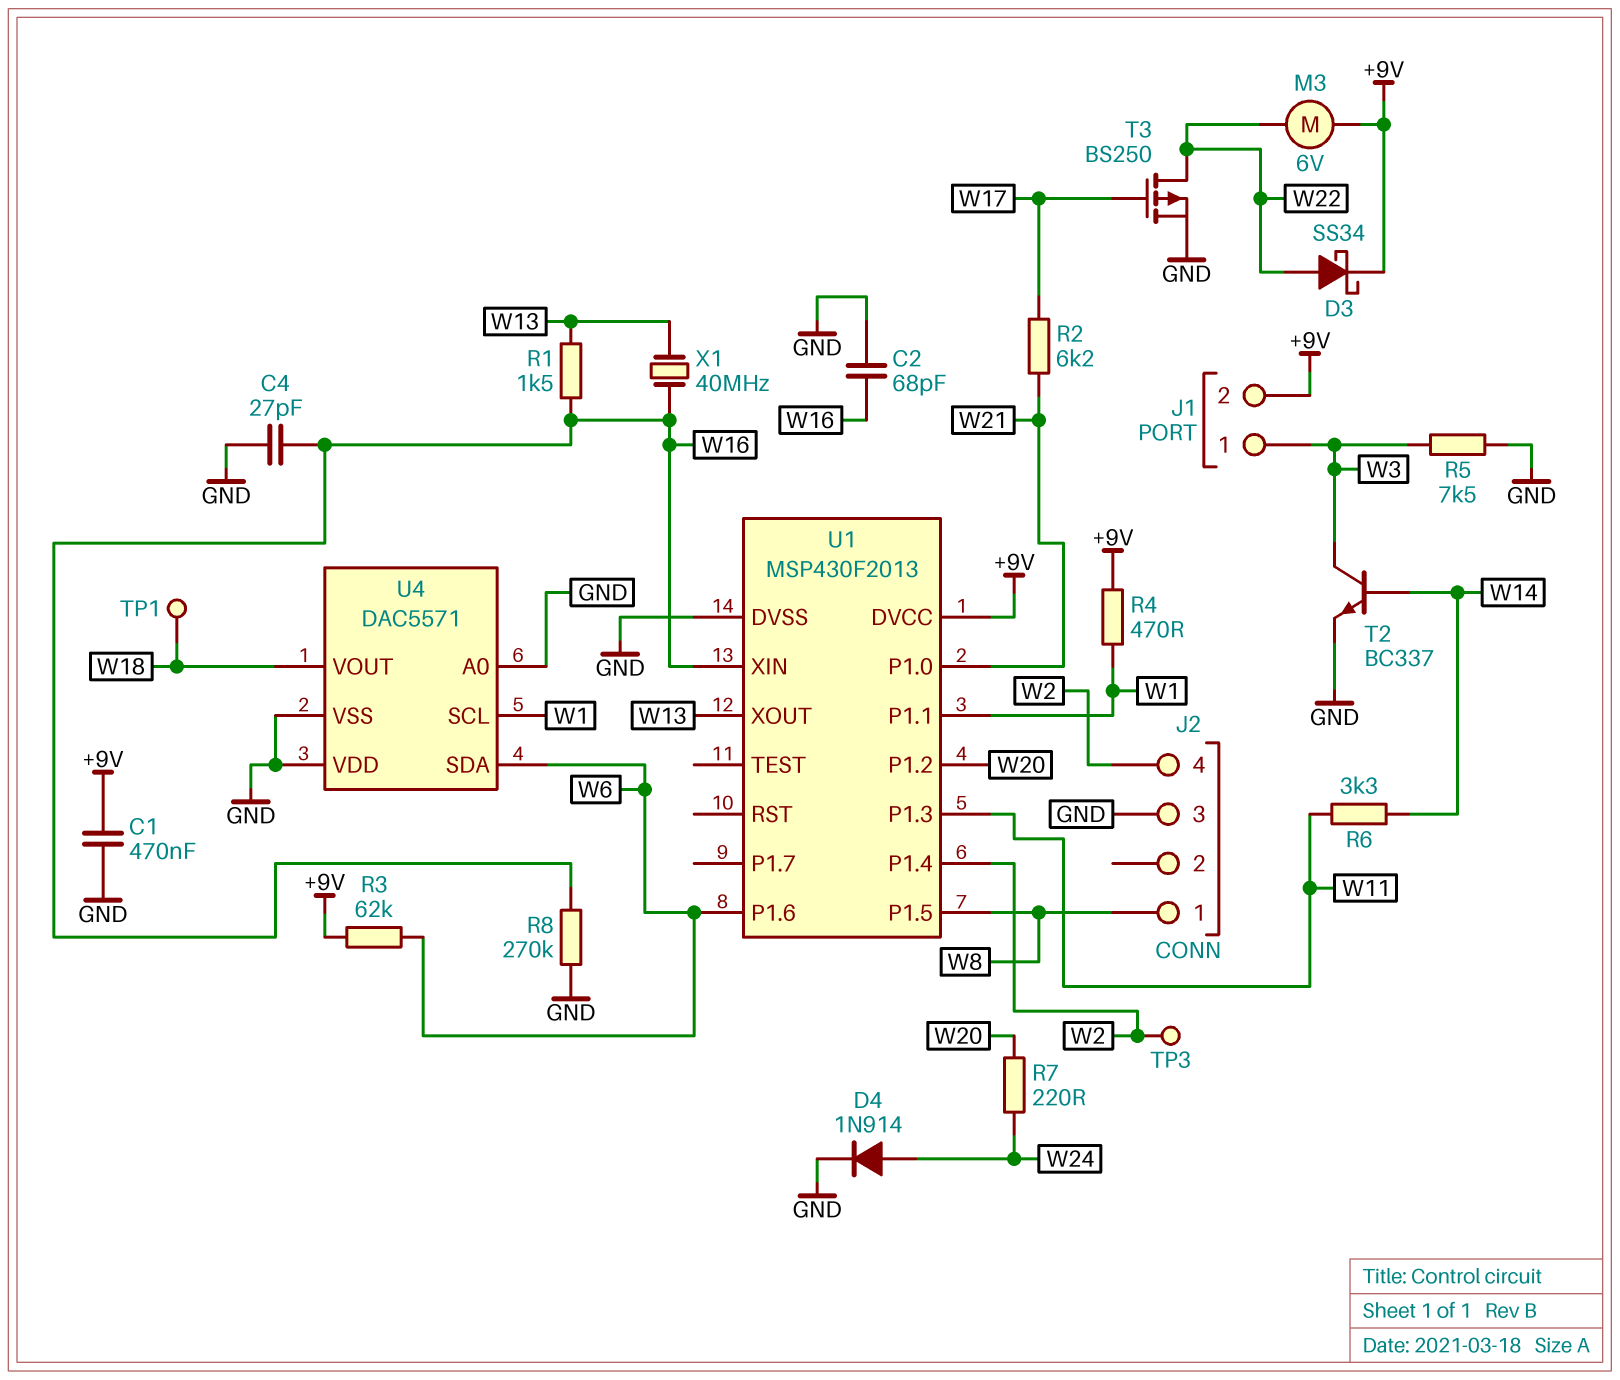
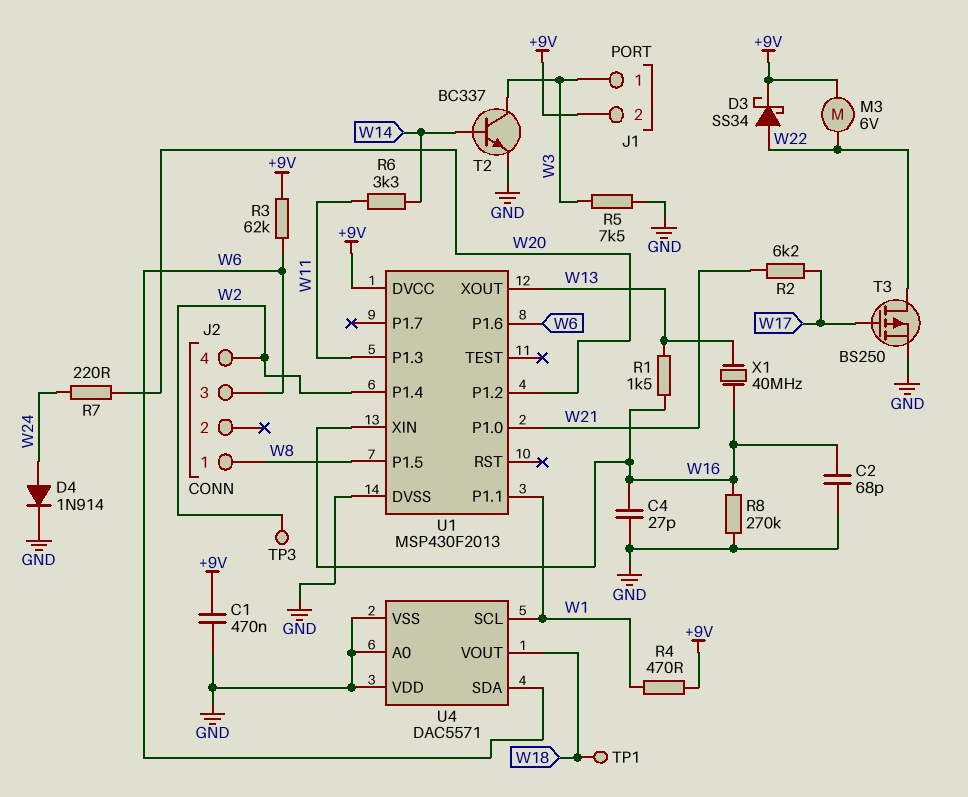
J2 pin 3: GND -> W6

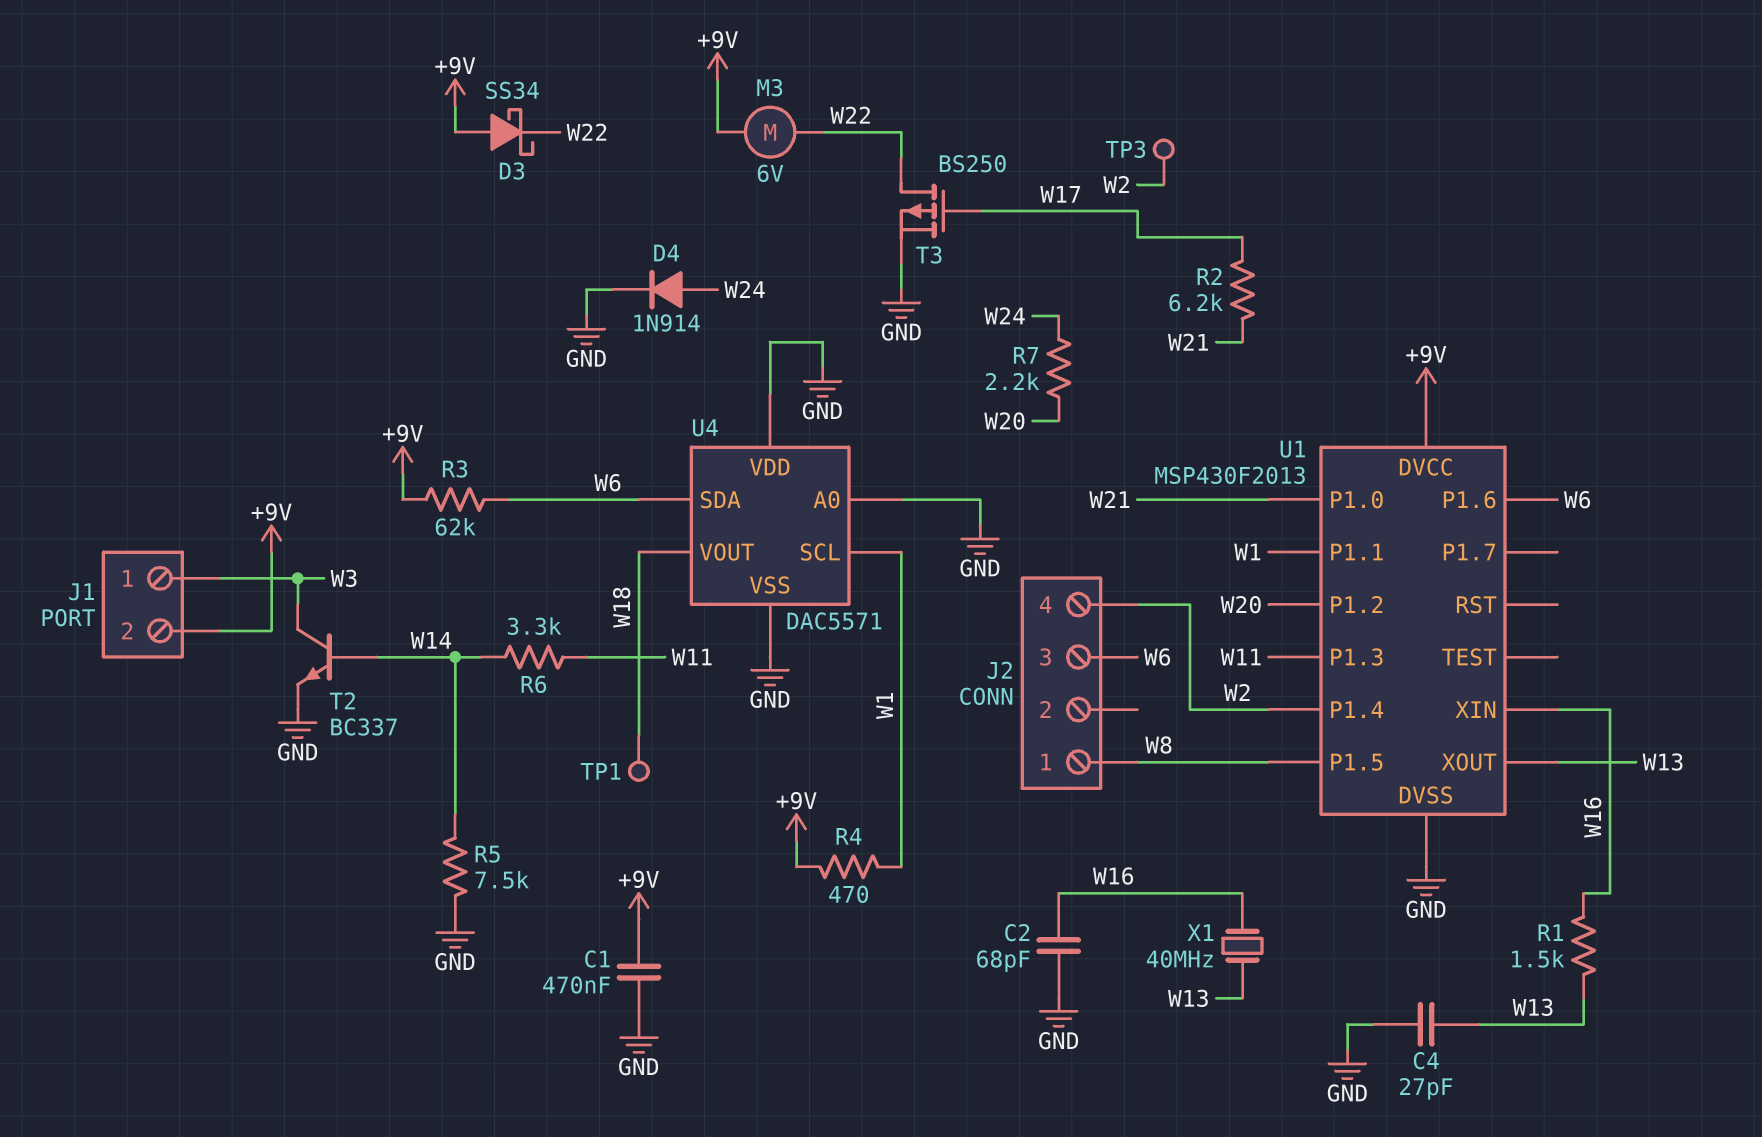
C4: 27pF (GND, W16) -> 27pF (GND, W13)
D3: schottky SS34 (A W22, K +9V) -> schottky SS34 (A +9V, K W22)
R5: 7.5k (GND, W3) -> 7.5k (GND, W14)
R7: 220 (W20, W24) -> 2.2k (W20, W24)
R8: 270k (GND, W16) -> none

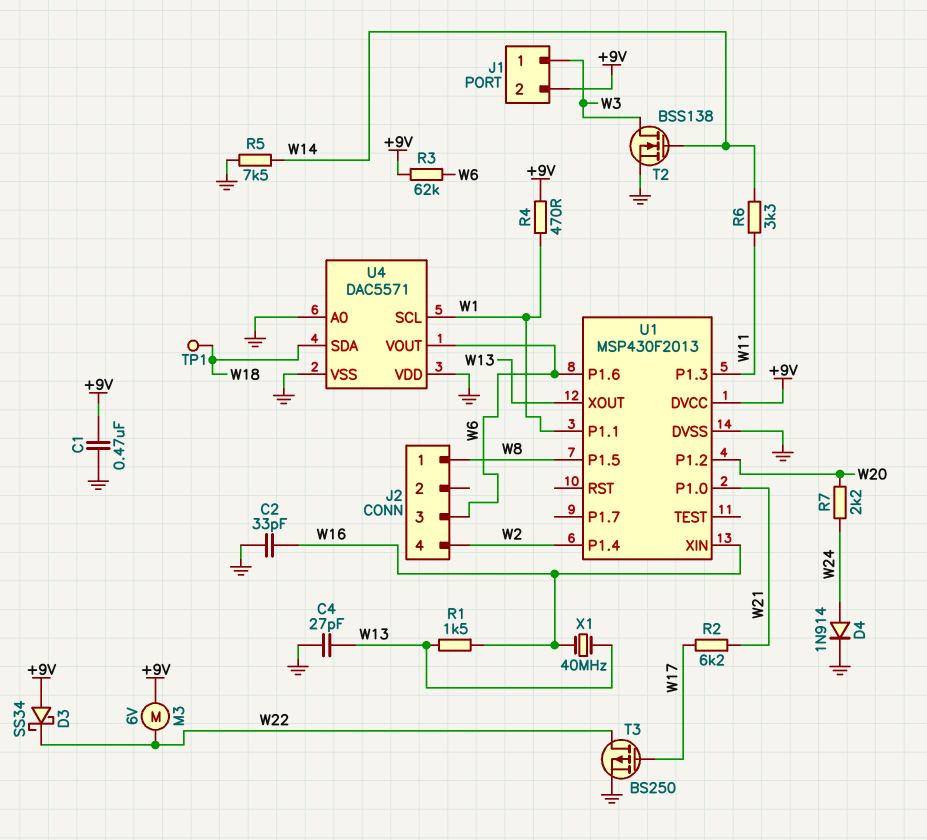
C2: 68pF (GND, W16) -> 33pF (GND, W16)
T2: NPN BC337 (B W14, C W3, E GND) -> NMOS BSS138 (G W14, D W3, S GND)
TP3: test point (W2) -> none
U4 pin SDA: W6 -> W18
U4 pin VOUT: W18 -> W6

